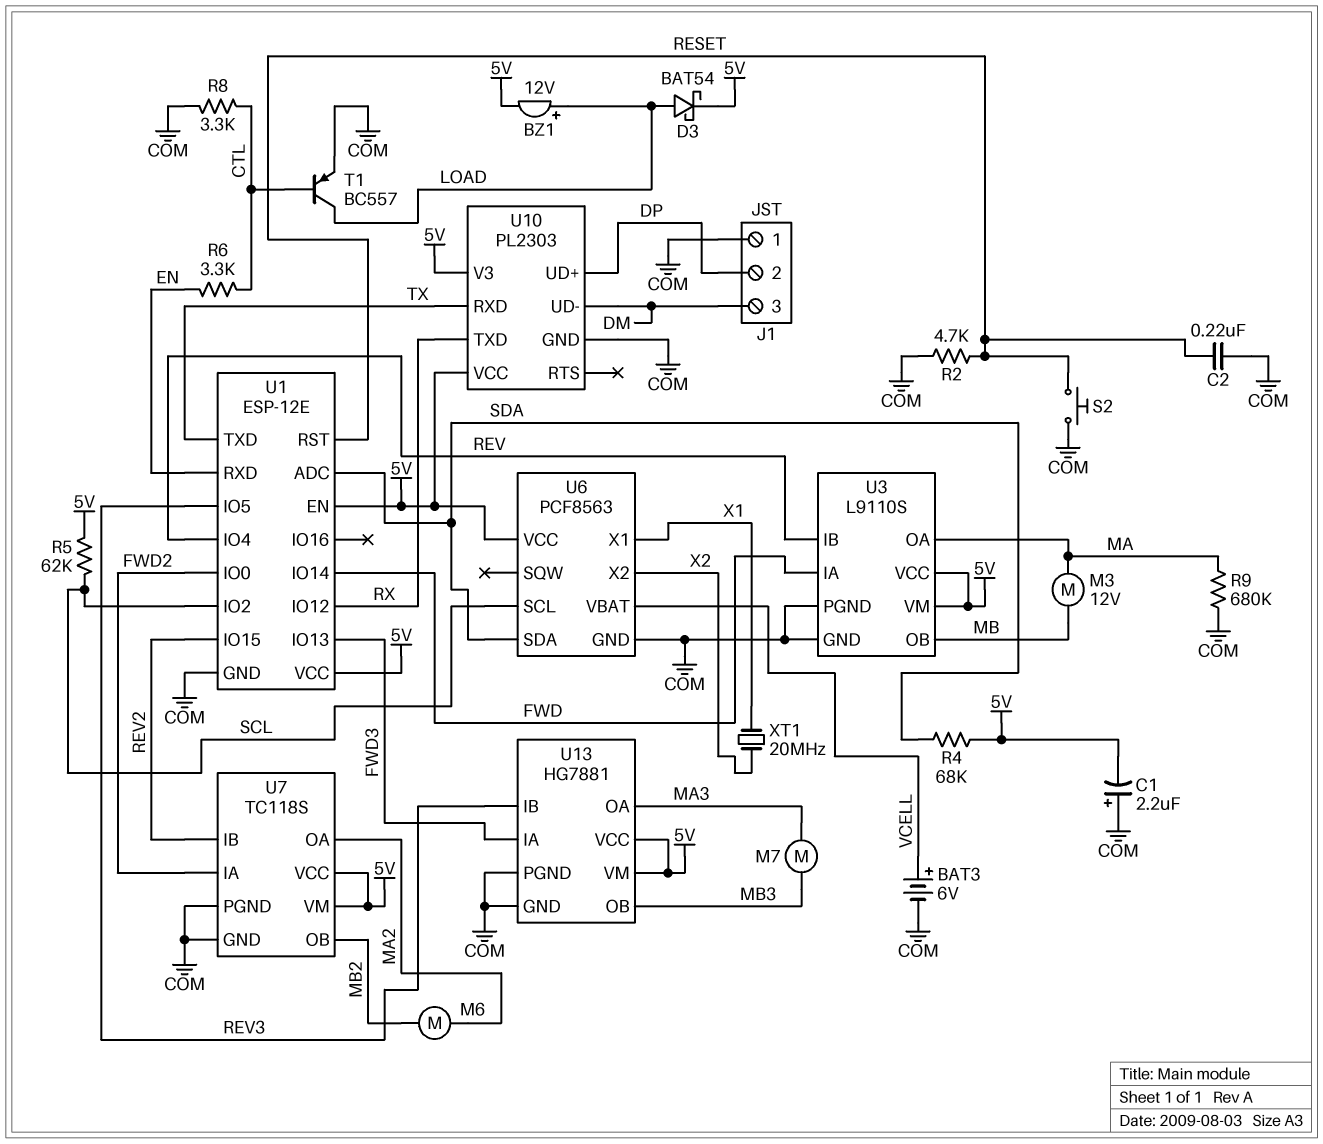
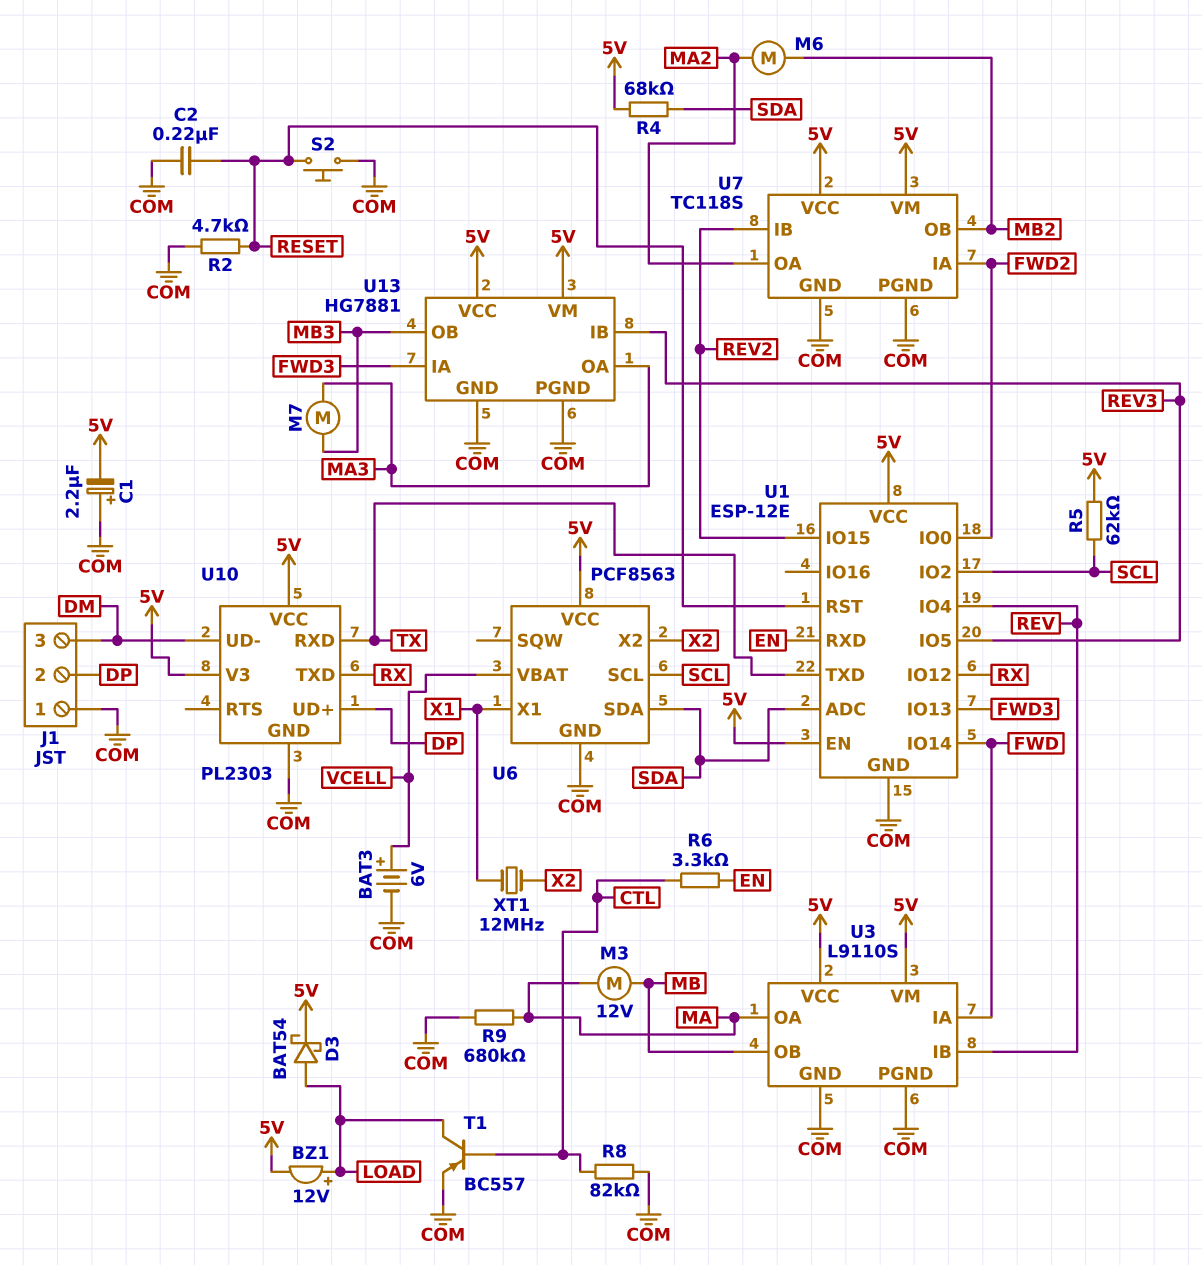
R8: 3.3k (COM, CTL) -> 82k (COM, CTL)
XT1: 20MHz (X1, X2) -> 12MHz (X1, X2)

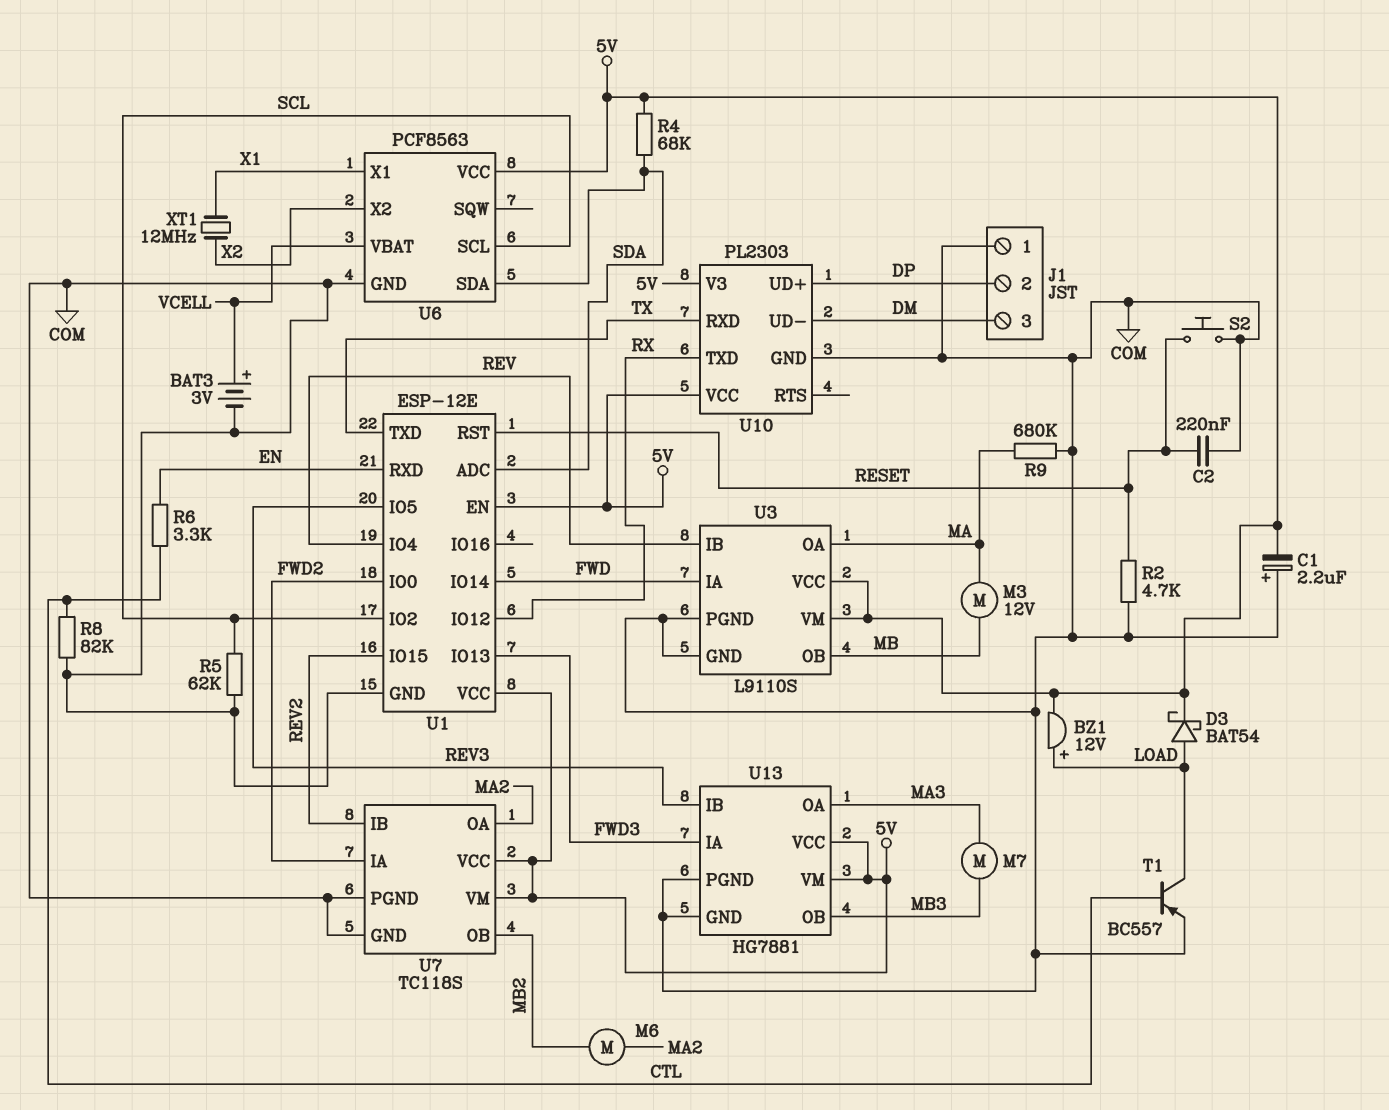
BAT3: 6V (plus VCELL, minus COM) -> 3V (plus VCELL, minus COM)
R5: 62k (5V, SCL) -> 62k (COM, SCL)

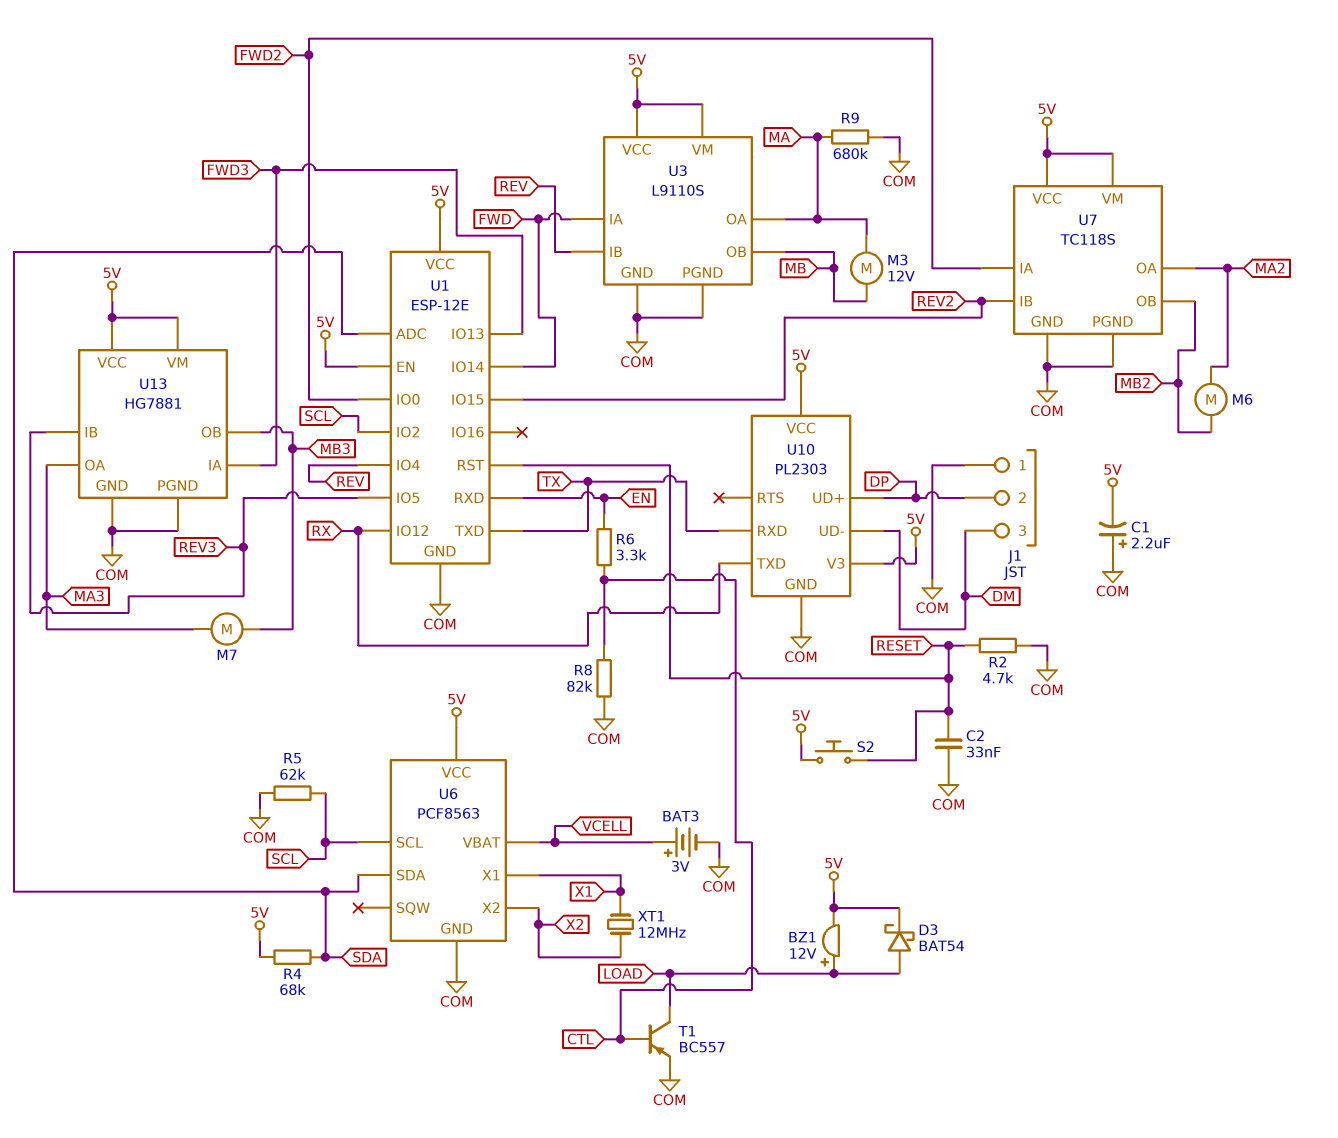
C2: 220nF (COM, RESET) -> 33nF (COM, RESET)
S2: button (COM, RESET) -> button (5V, RESET)

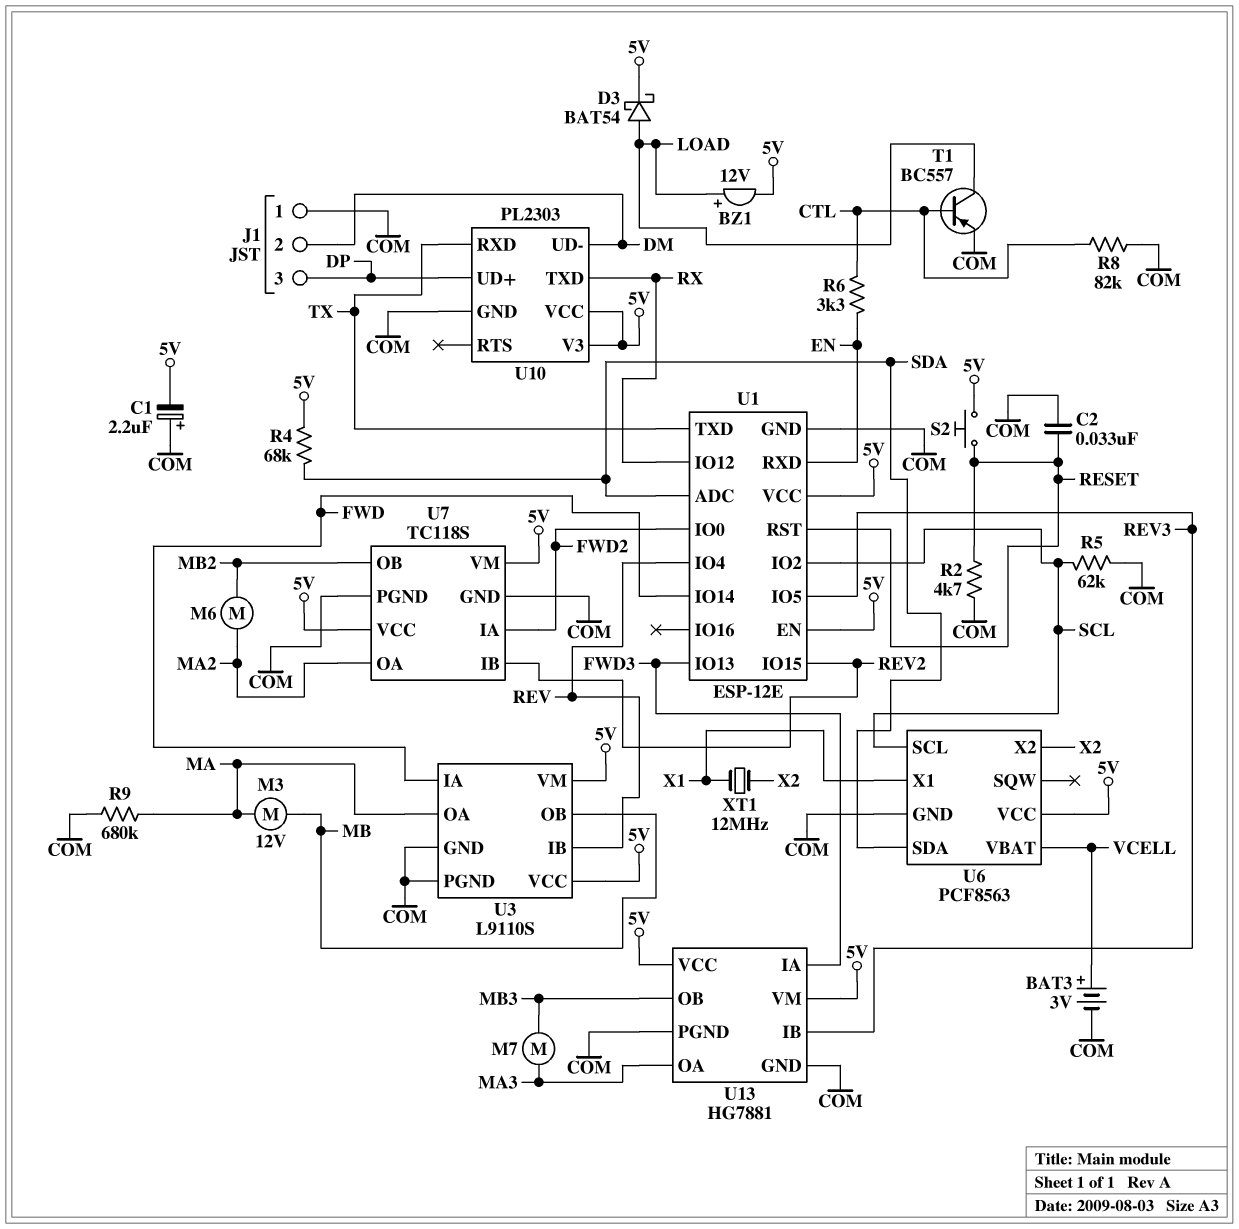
J1 pin 2: DP -> DM
J1 pin 3: DM -> DP

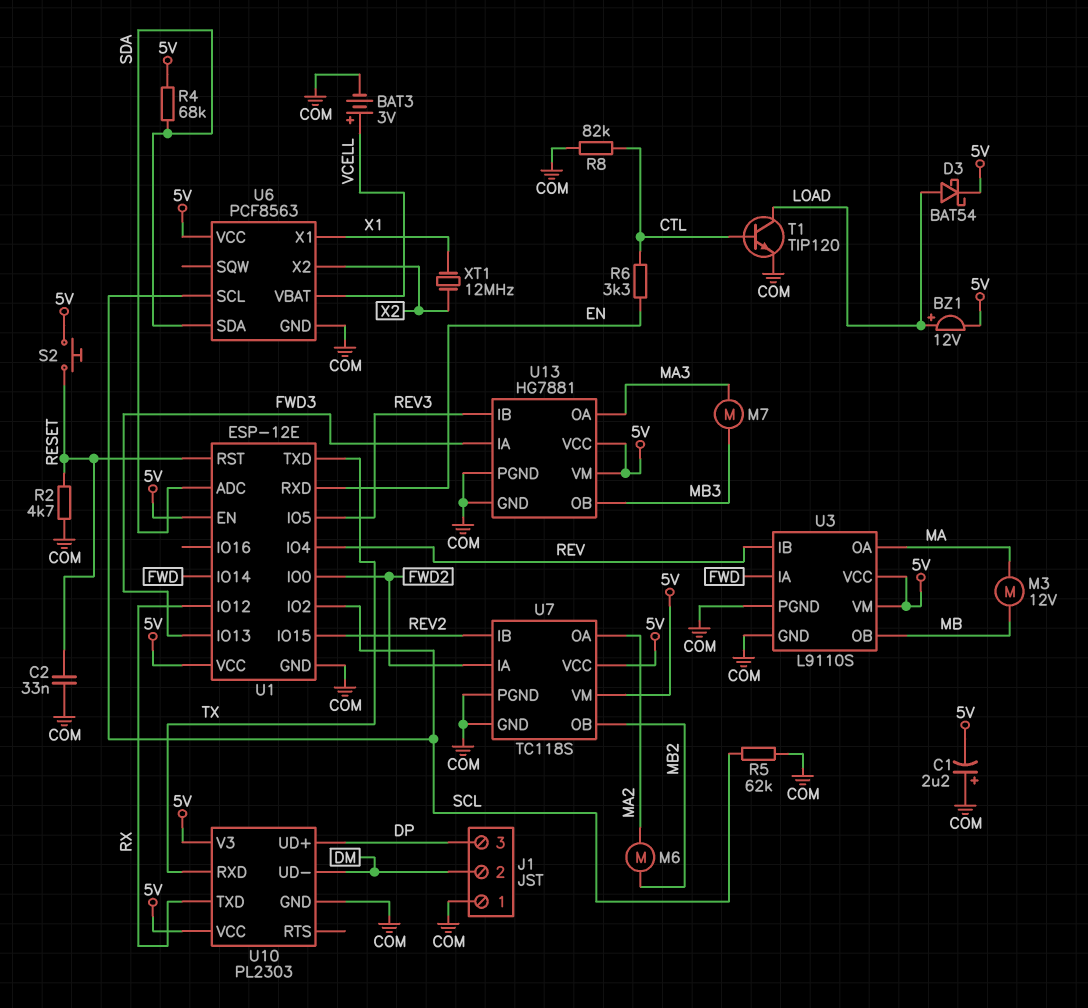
R9: 680k (COM, MA) -> none
T1: PNP BC557 (B CTL, C LOAD, E COM) -> NPN TIP120 (B CTL, C LOAD, E COM)

